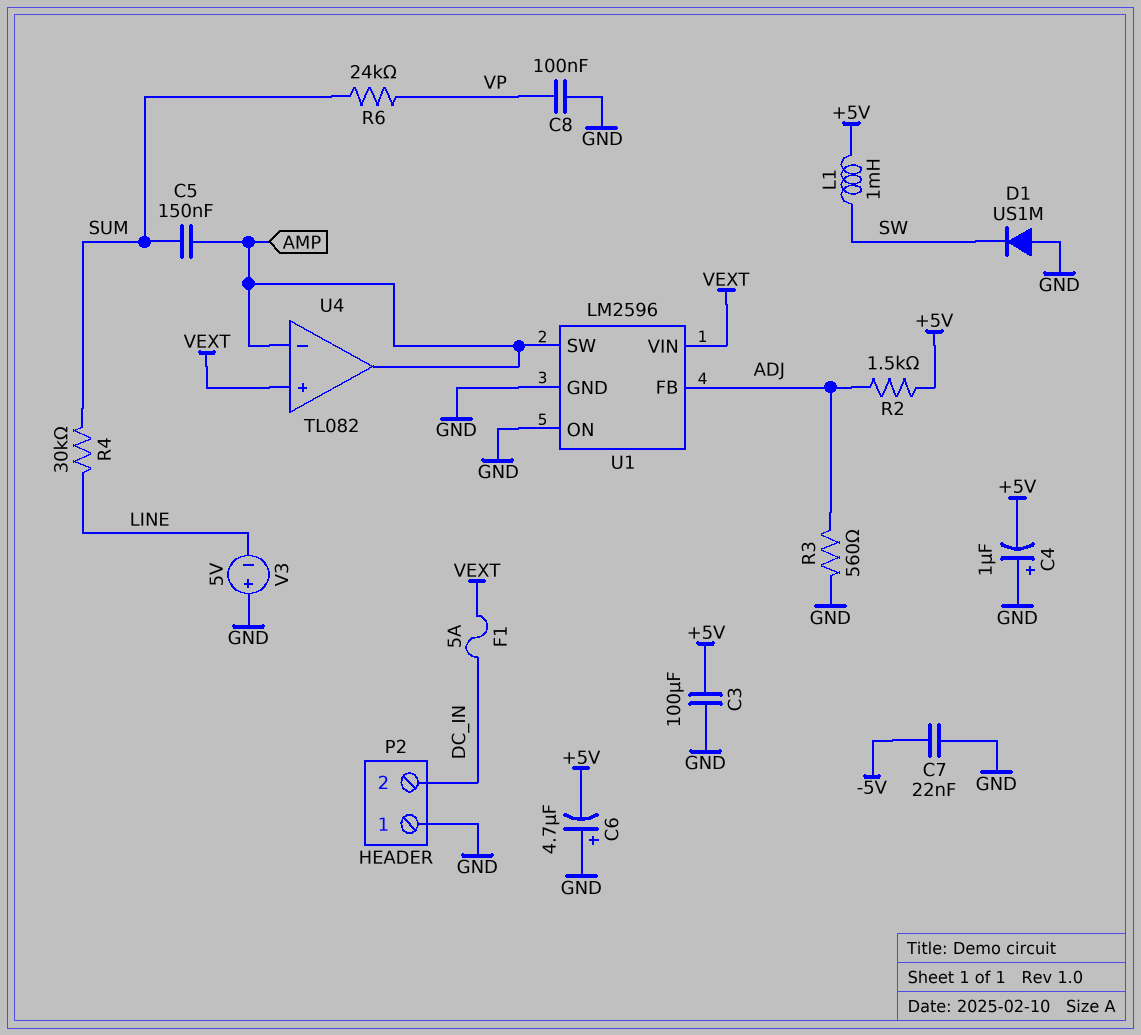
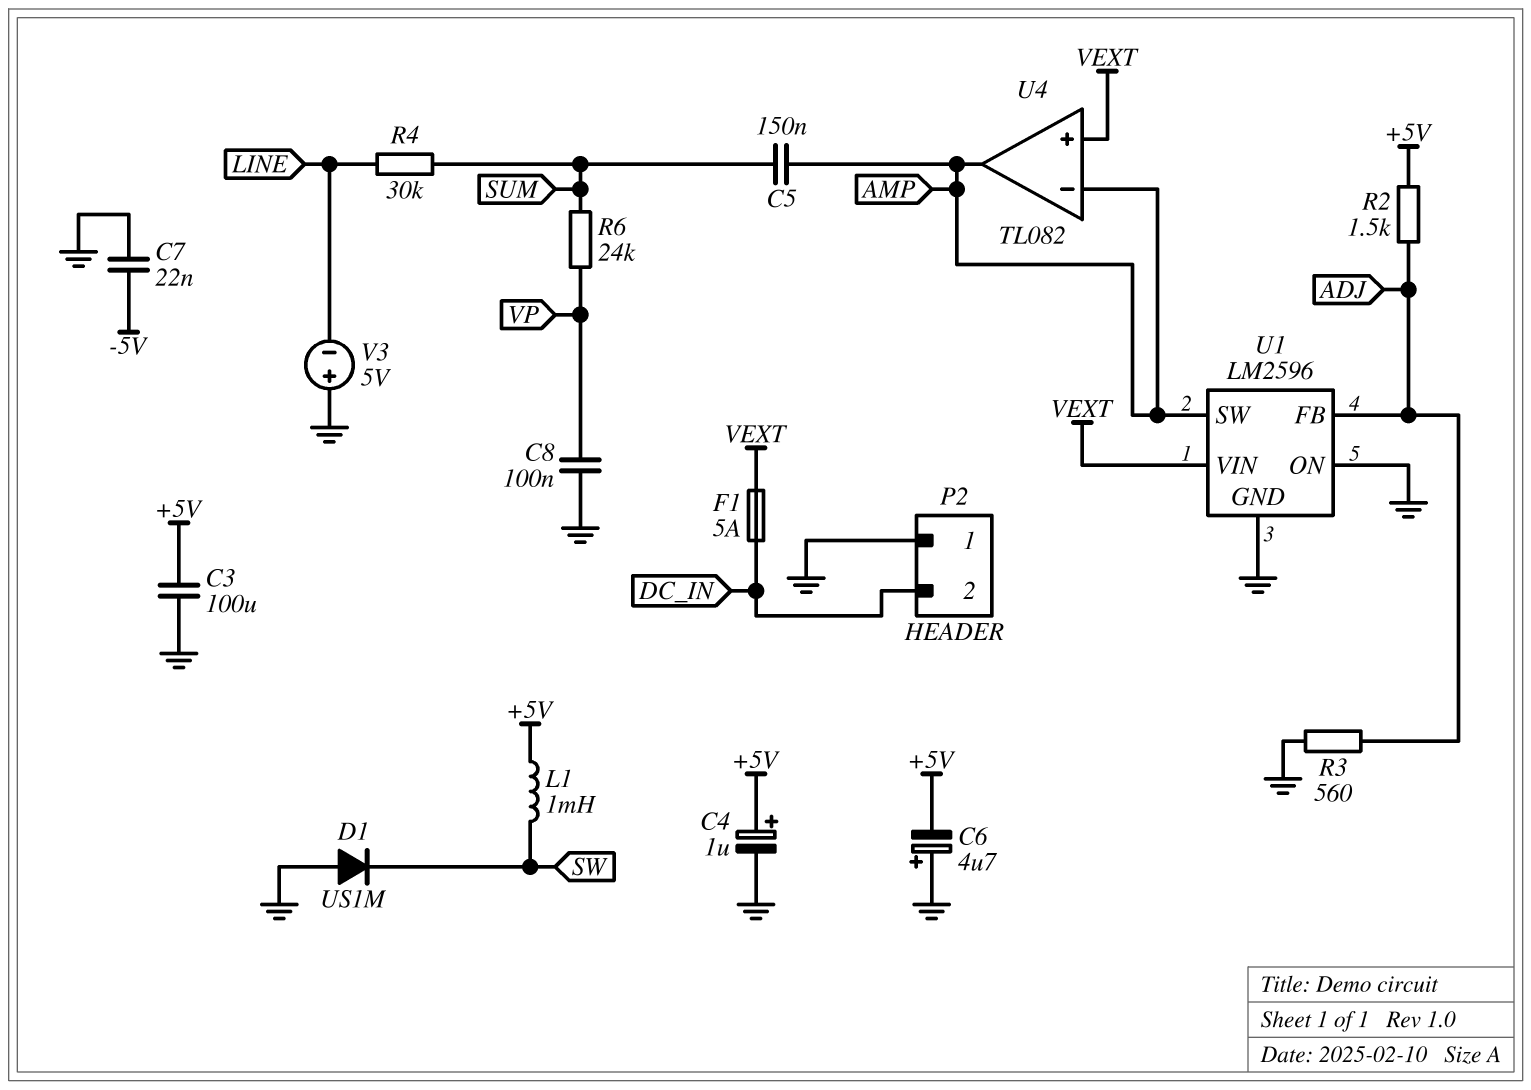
C4: 1uF (plus GND, minus +5V) -> 1uF (plus +5V, minus GND)

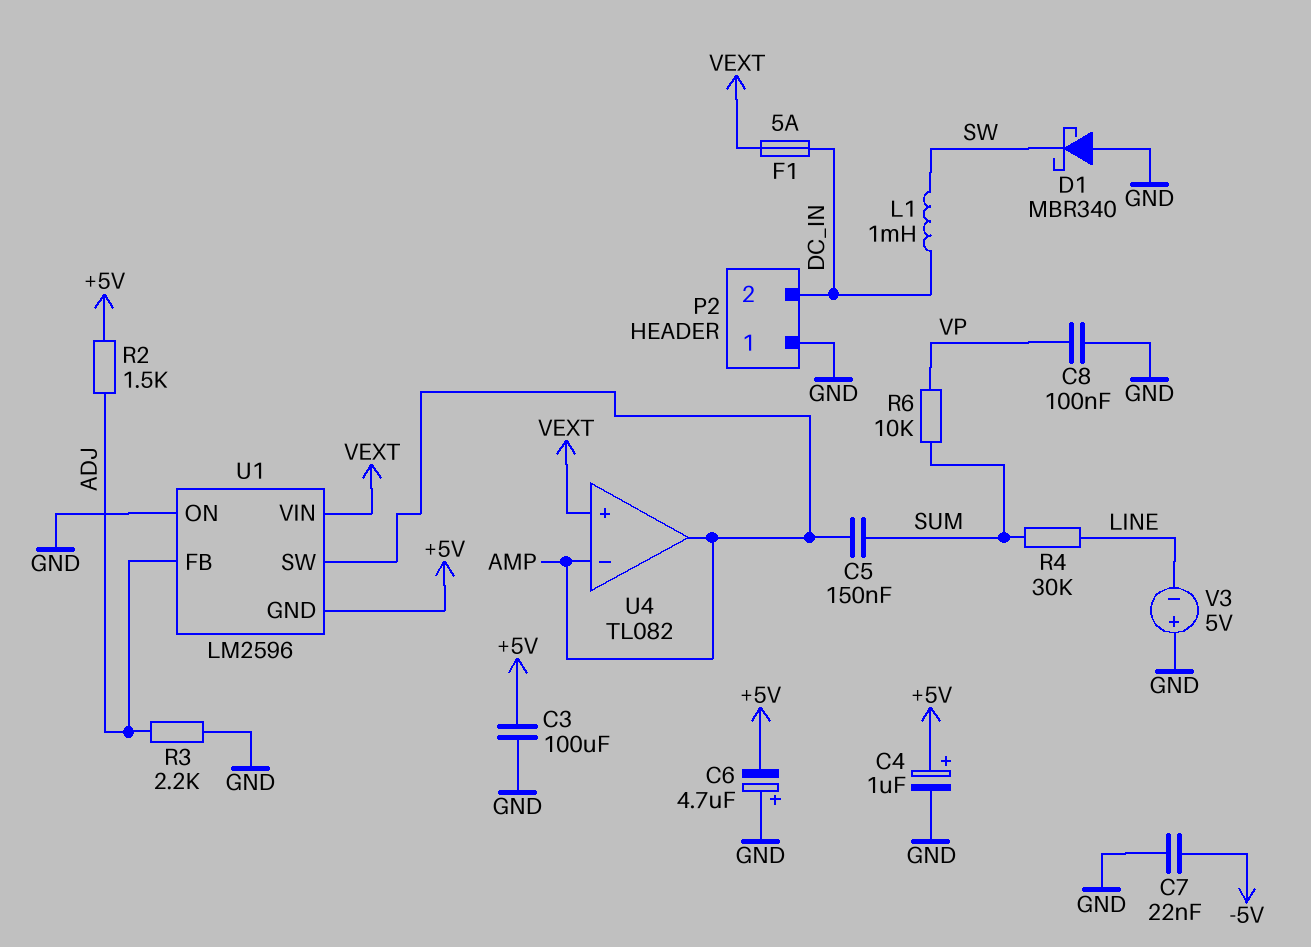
D1: diode US1M (A GND, K SW) -> schottky MBR340 (A GND, K SW)
L1: 1mH (+5V, SW) -> 1mH (DC_IN, SW)
R3: 560 (ADJ, GND) -> 2.2k (ADJ, GND)
R6: 24k (SUM, VP) -> 10k (SUM, VP)
U1 pin GND: GND -> +5V

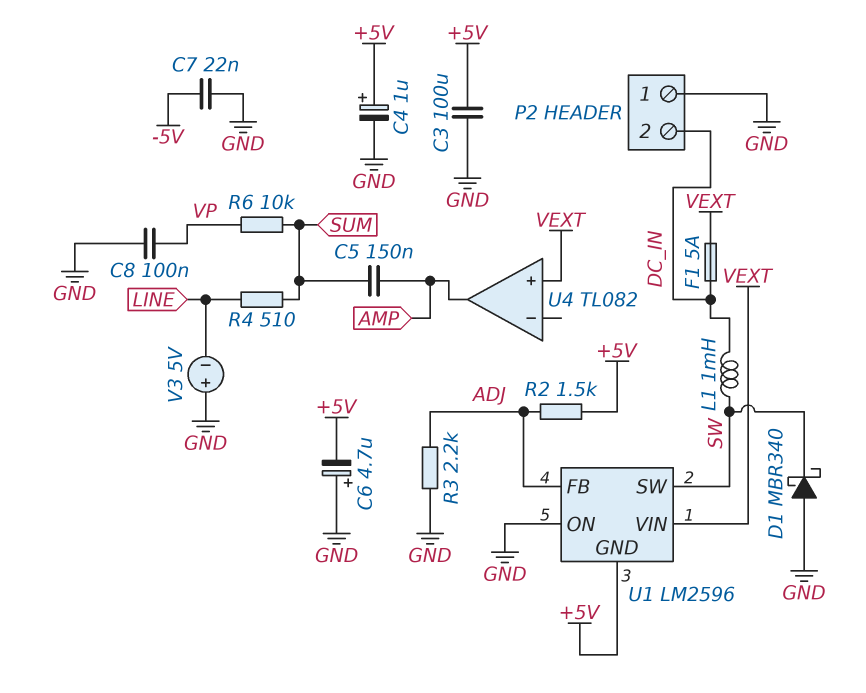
R4: 30k (LINE, SUM) -> 510 (LINE, SUM)
U1 pin SW: AMP -> SW
U4 pin in-: AMP -> none

